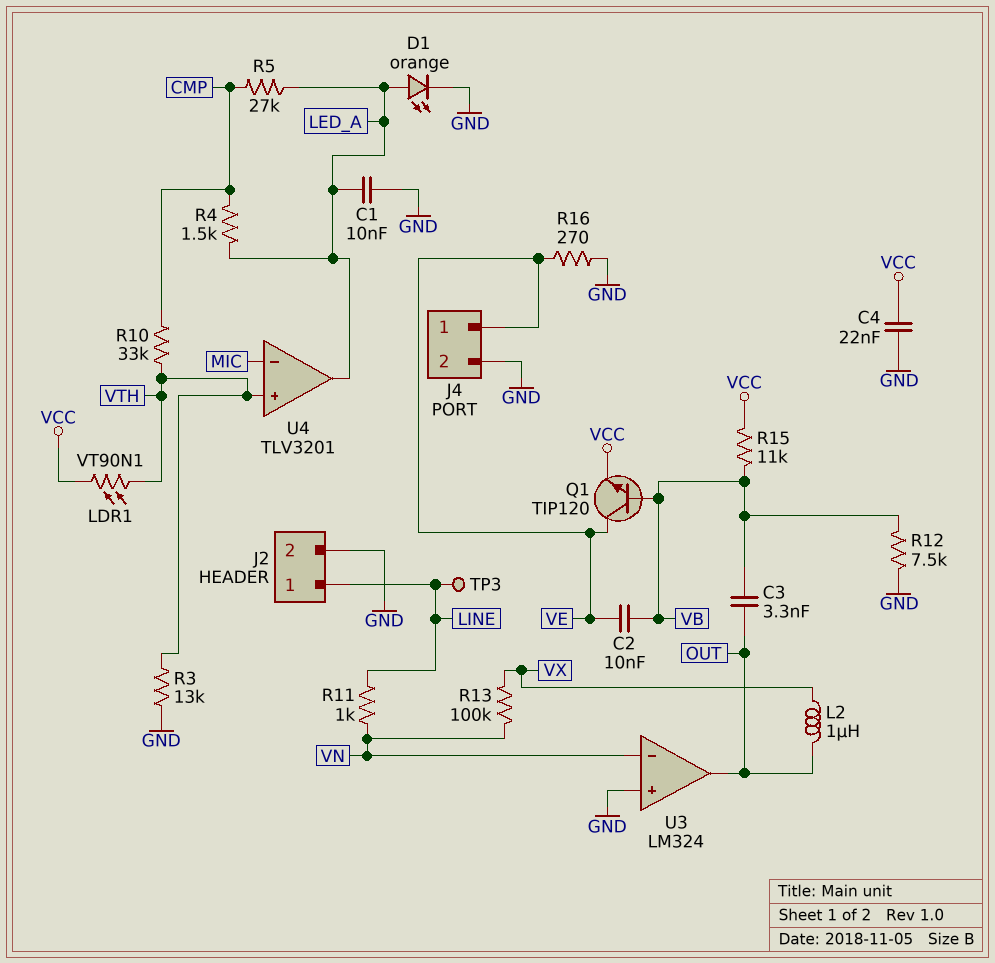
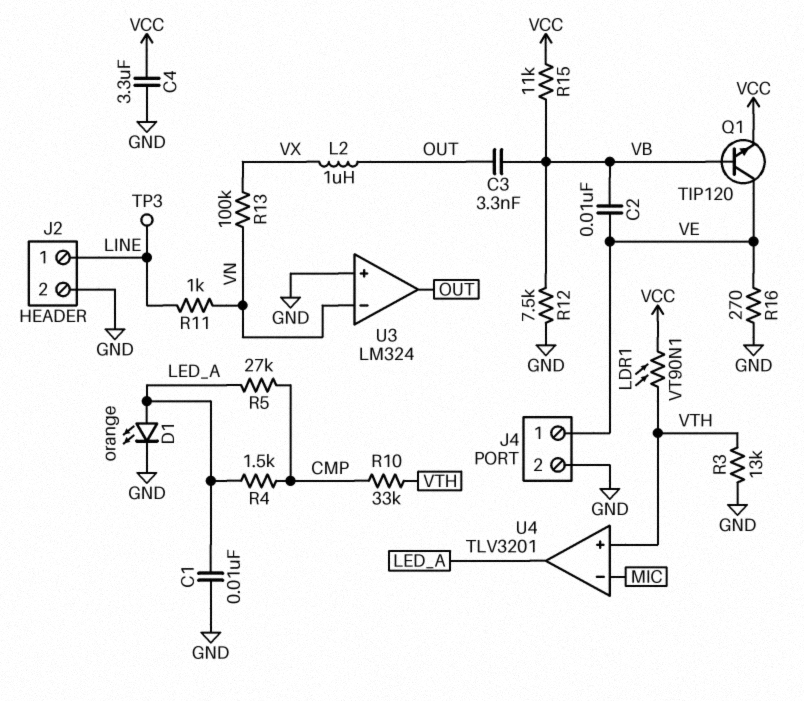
C4: 22nF (GND, VCC) -> 3.3uF (GND, VCC)

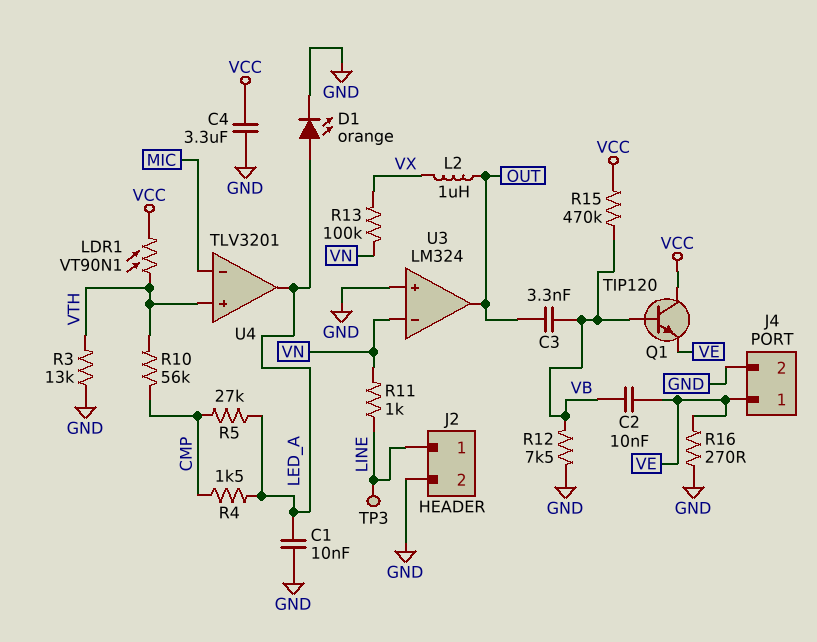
Q1: NPN TIP120 (B VB, C VE, E VCC) -> NPN TIP120 (B VB, C VCC, E VE)
R10: 33k (CMP, VTH) -> 56k (CMP, VTH)
R15: 11k (VB, VCC) -> 470k (VB, VCC)

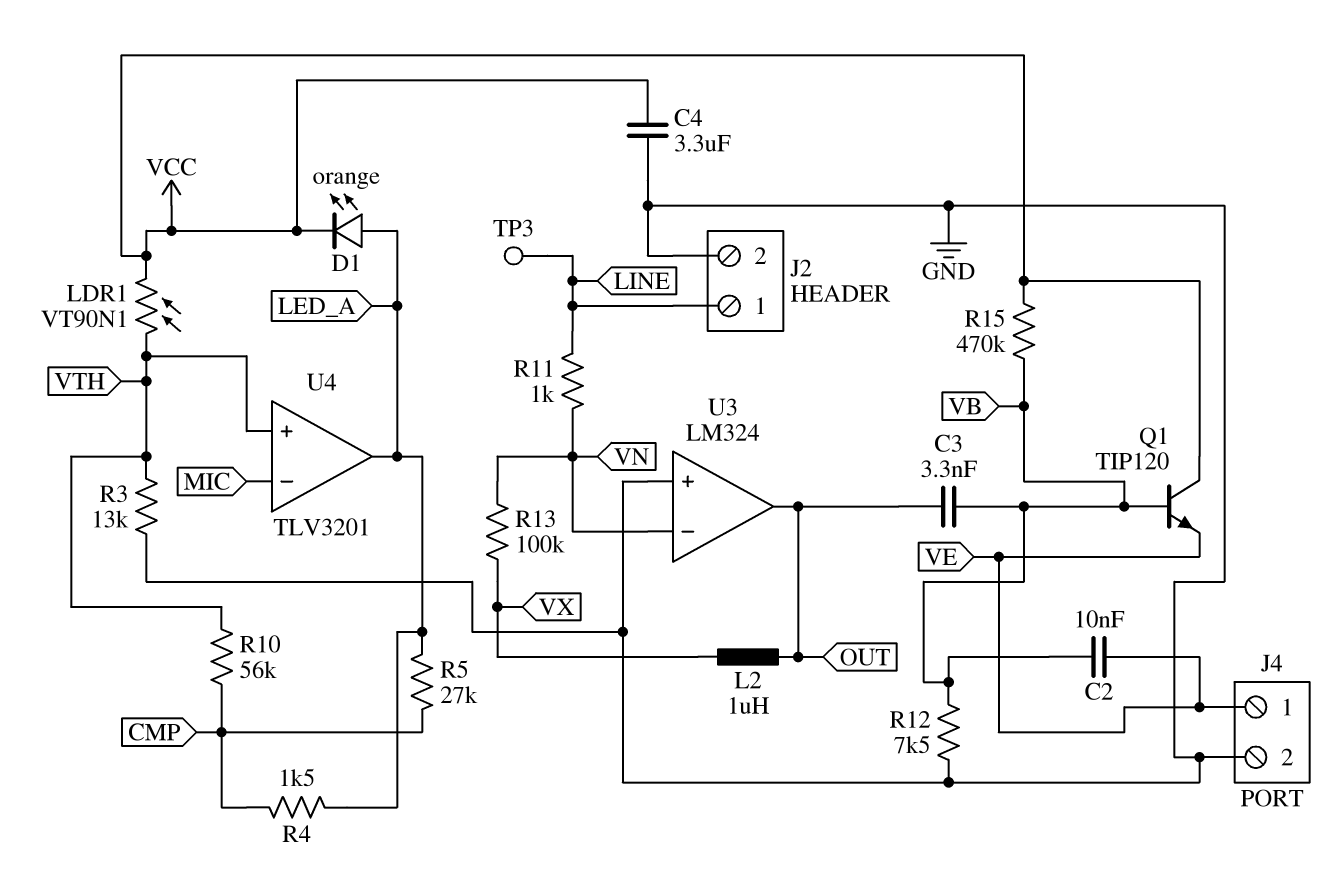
C1: 10nF (GND, LED_A) -> none
D1: LED orange (A LED_A, K GND) -> LED orange (A LED_A, K VCC)
R16: 270 (GND, VE) -> none

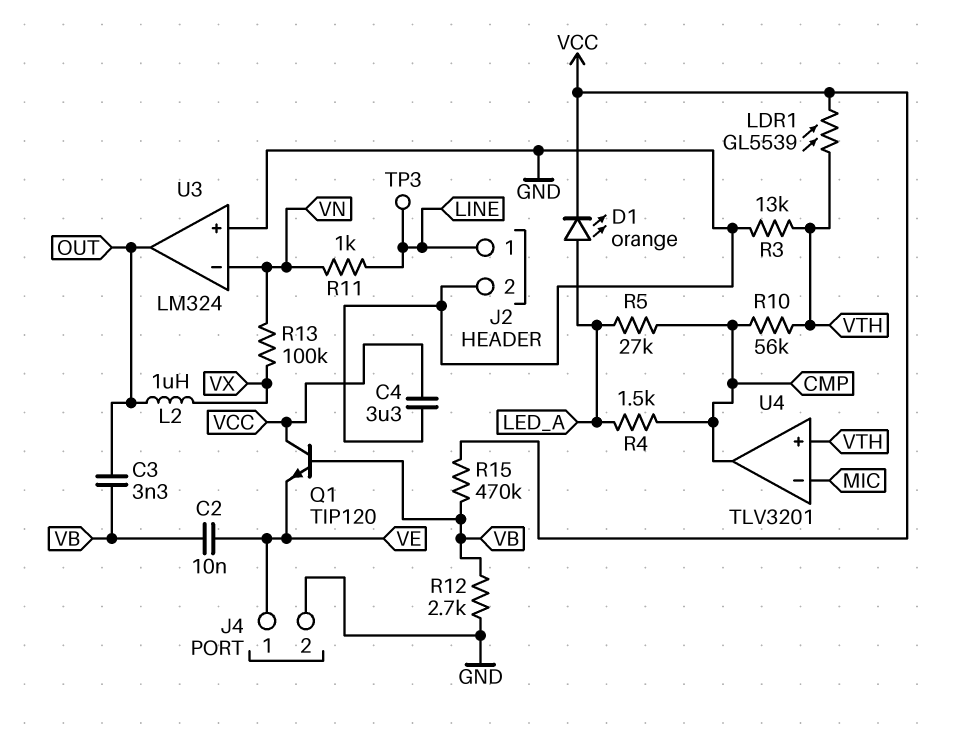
LDR1: VT90N1 (VCC, VTH) -> GL5539 (VCC, VTH)
R12: 7.5k (GND, VB) -> 2.7k (GND, VB)
U4 pin out: LED_A -> CMP

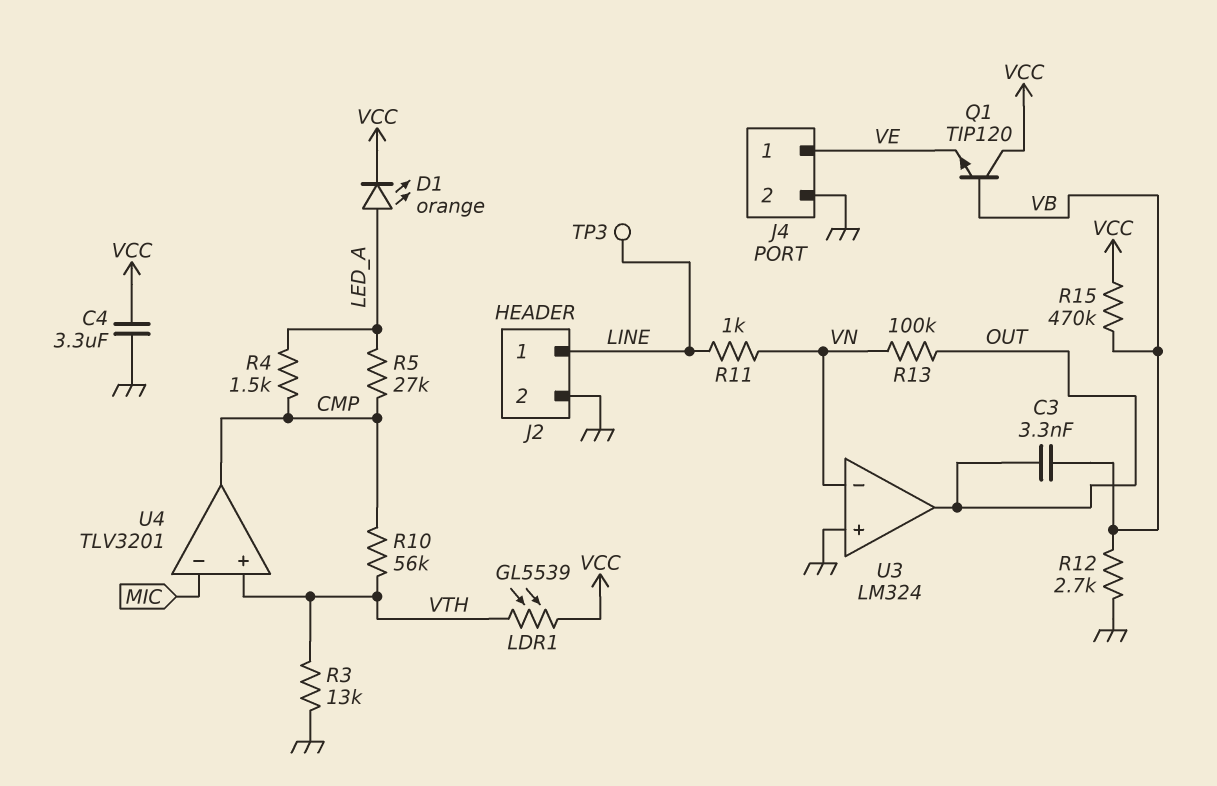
C2: 10nF (VB, VE) -> none
L2: 1uH (OUT, VX) -> none
R13: 100k (VN, VX) -> 100k (OUT, VN)

